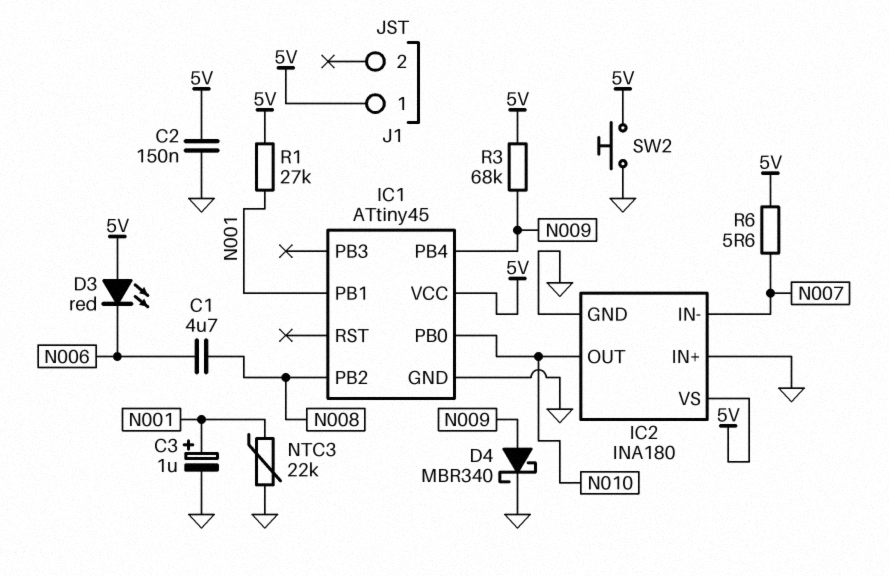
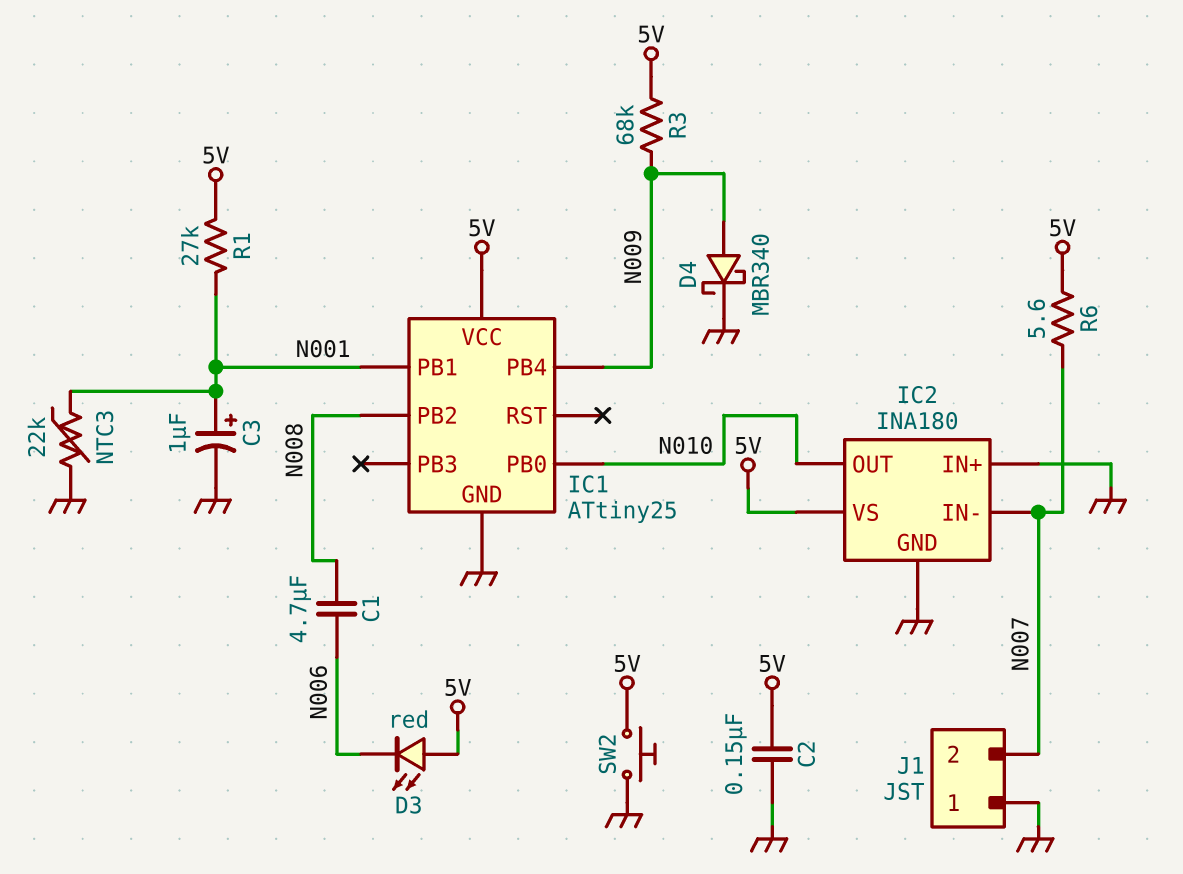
IC1: ATtiny45 -> ATtiny25
J1 pin 1: 5V -> GND
J1 pin 2: none -> N007

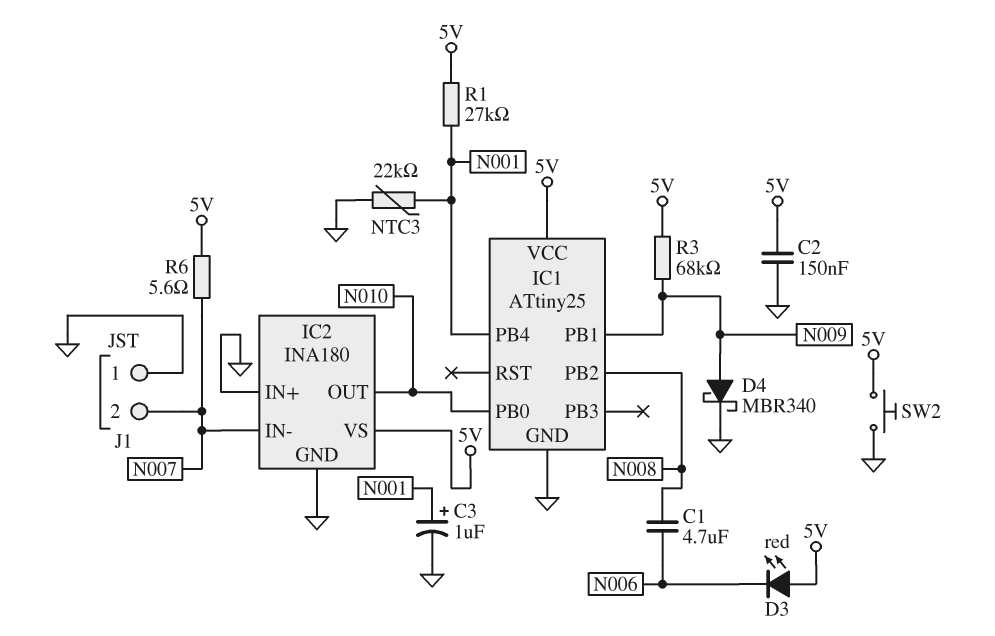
IC1 pin PB1: N001 -> N009
IC1 pin PB4: N009 -> N001

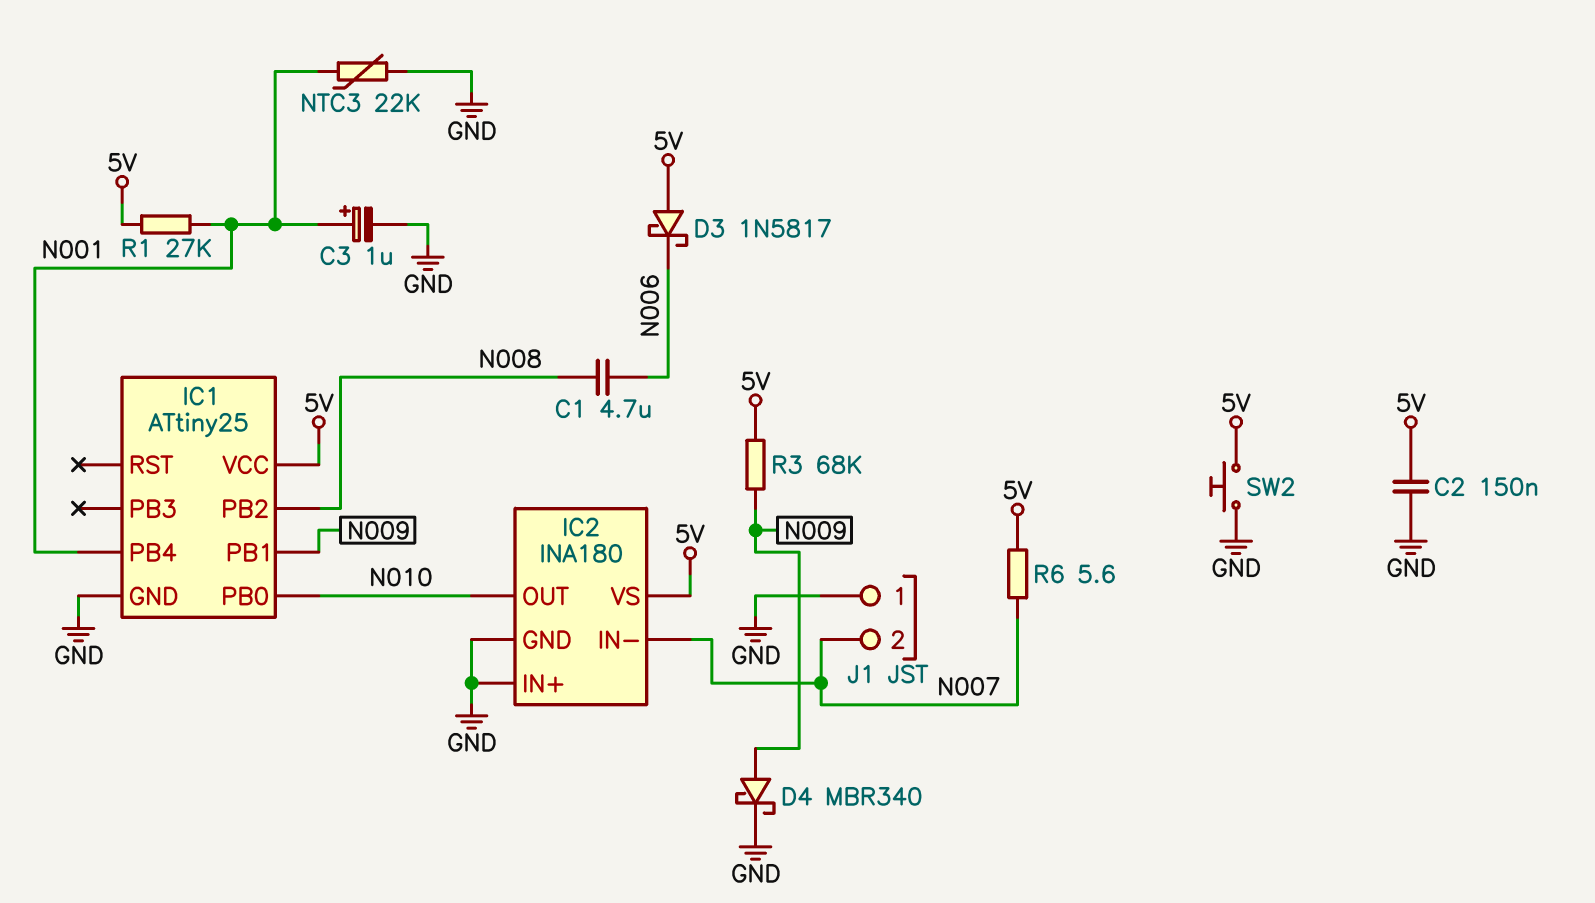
D3: LED red (A 5V, K N006) -> schottky 1N5817 (A 5V, K N006)

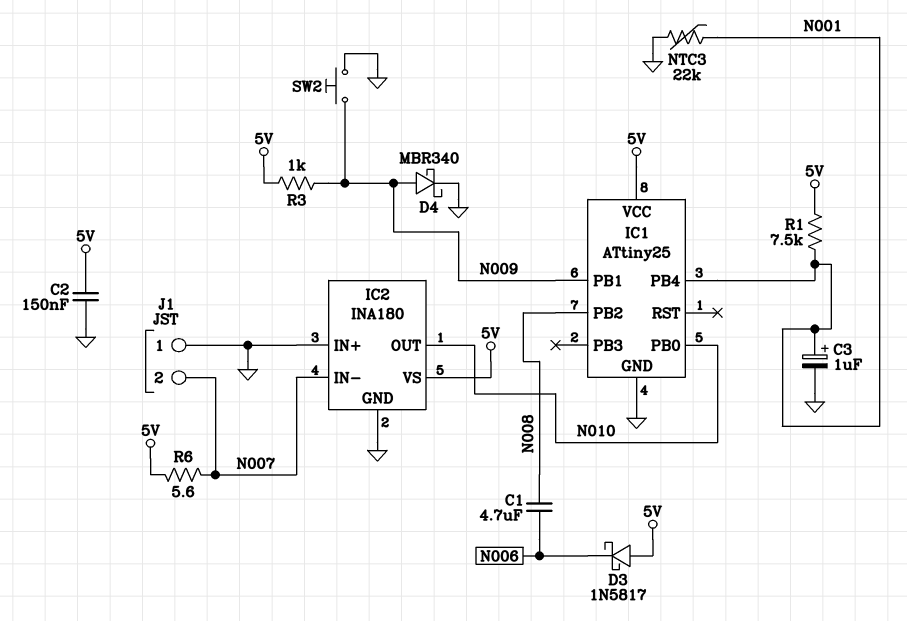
R1: 27k (5V, N001) -> 7.5k (5V, N001)
R3: 68k (5V, N009) -> 1k (5V, N009)
SW2: button (5V, GND) -> button (GND, N009)

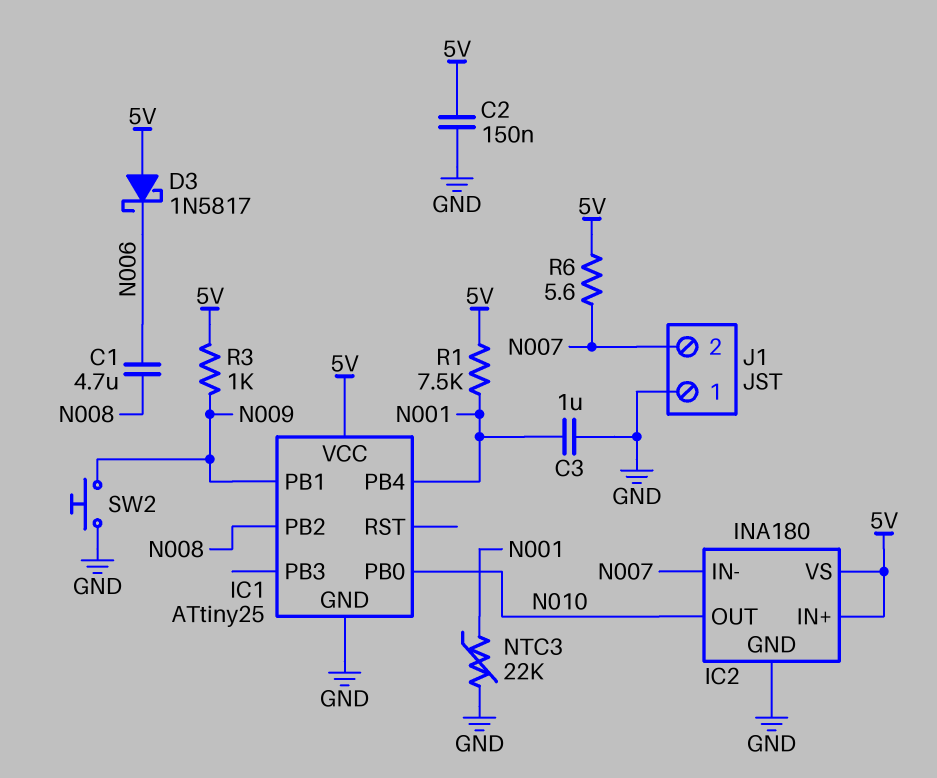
C3: 1uF (plus N001, minus GND) -> 1uF (GND, N001)
D4: schottky MBR340 (A N009, K GND) -> none
IC2 pin IN+: GND -> 5V

